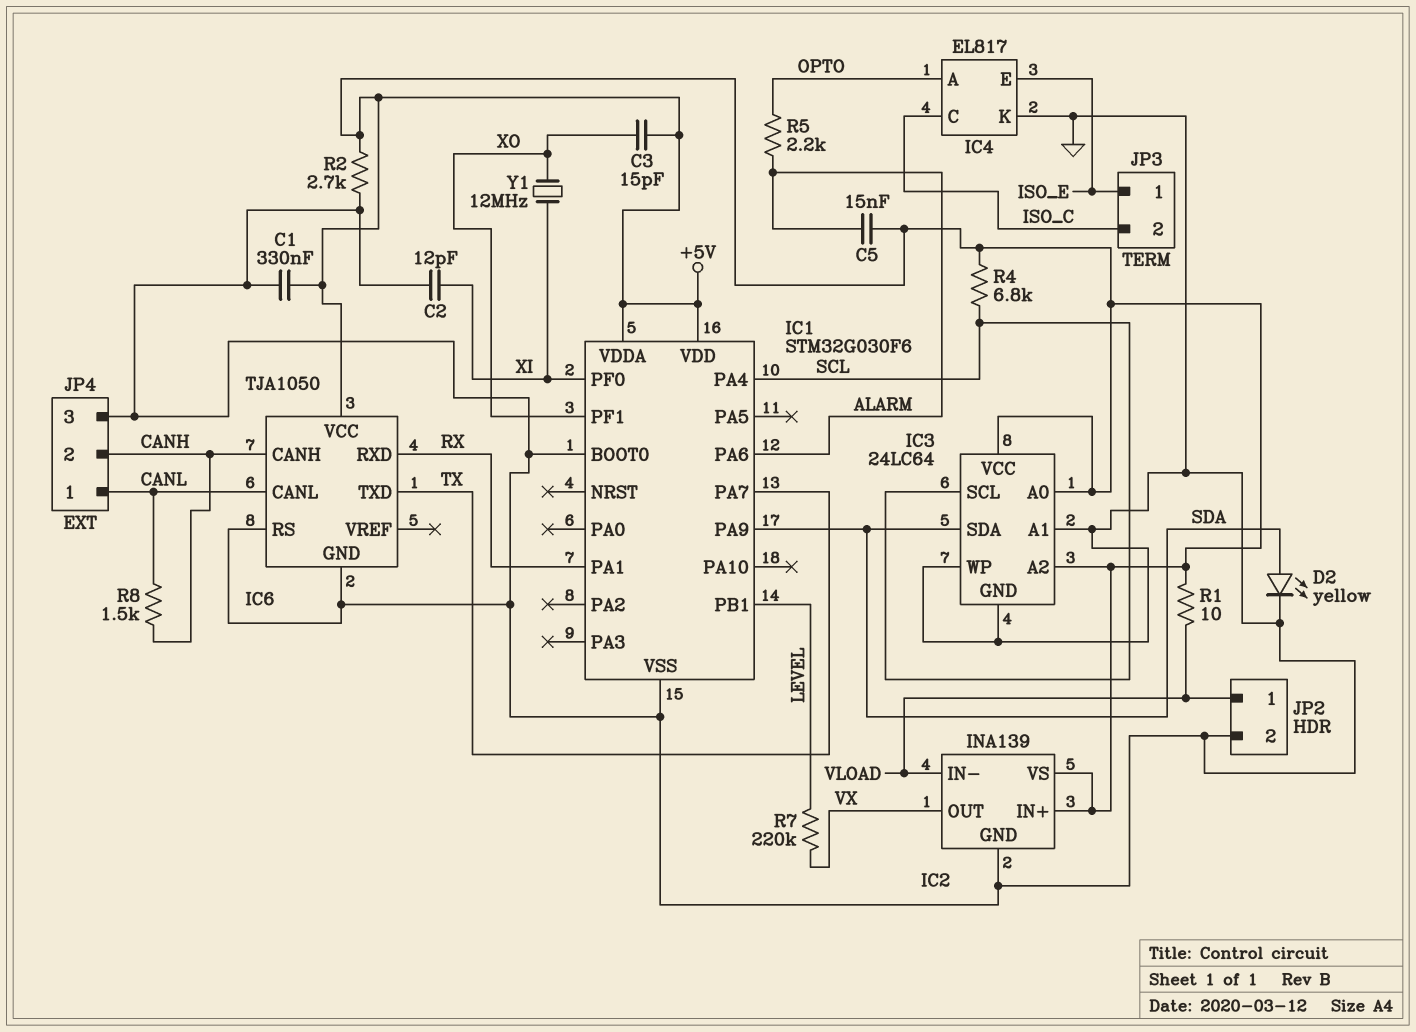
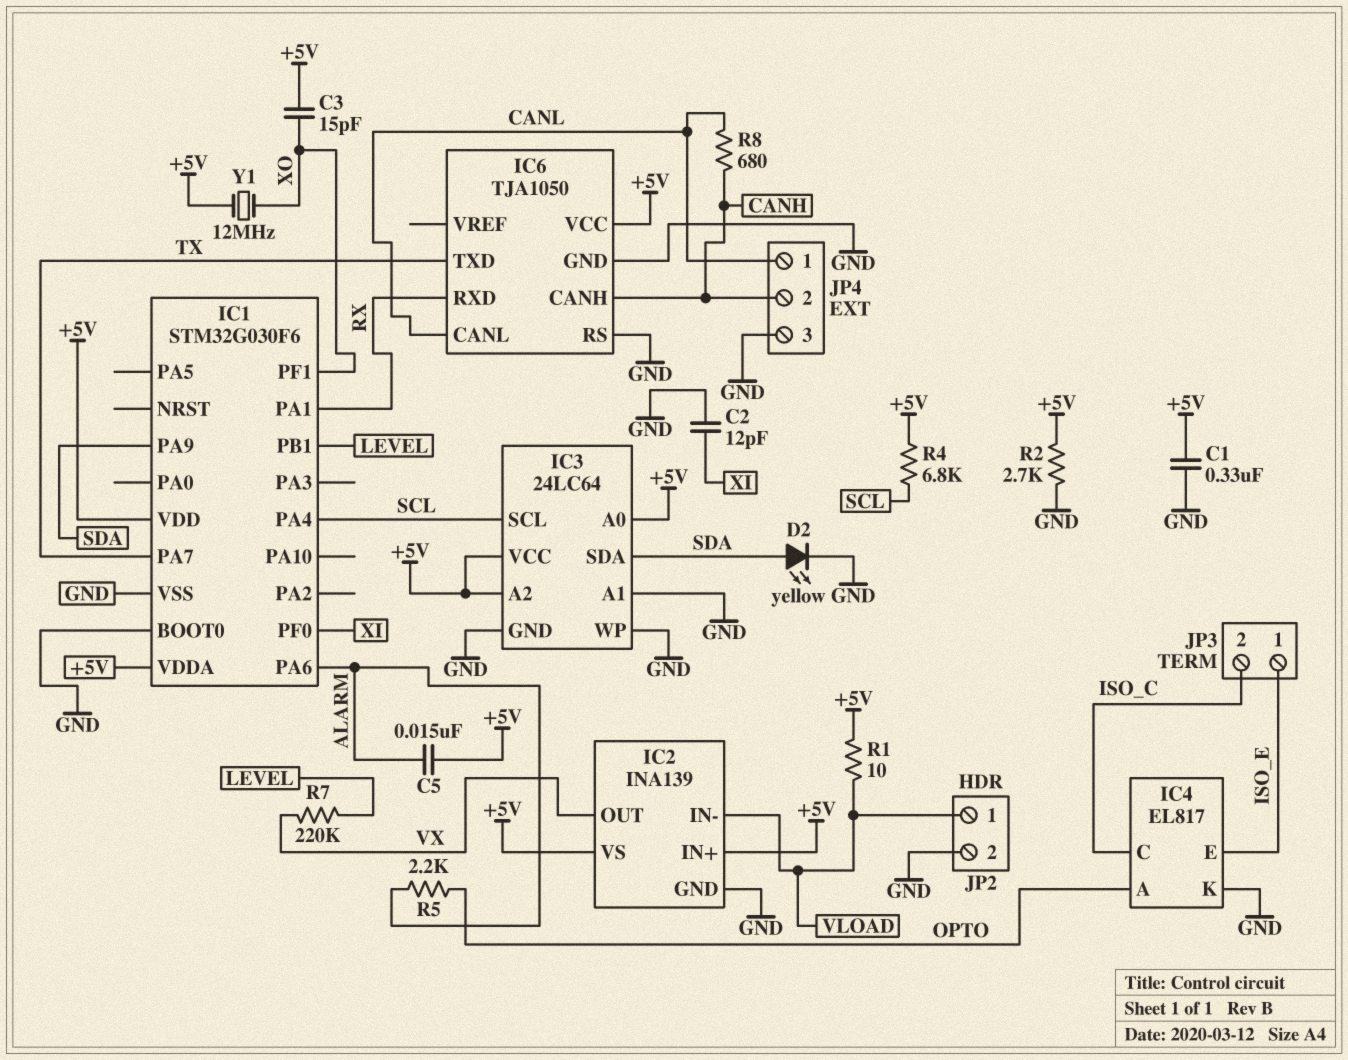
R8: 1.5k (CANH, CANL) -> 680 (CANH, CANL)
Y1: 12MHz (XI, XO) -> 12MHz (+5V, XO)

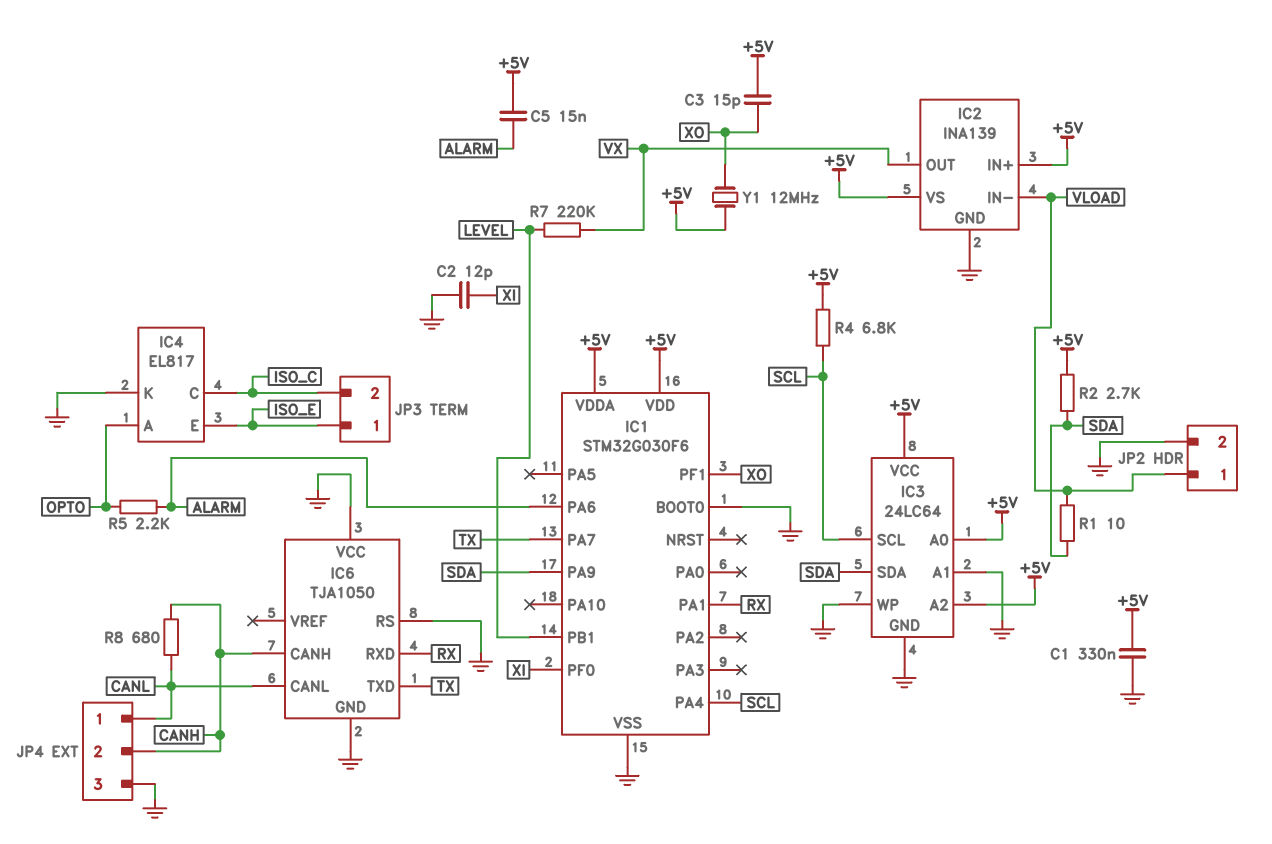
D2: LED yellow (A SDA, K GND) -> none
IC6 pin VCC: +5V -> GND
R1: 10 (+5V, VLOAD) -> 10 (SDA, VLOAD)
R2: 2.7k (+5V, GND) -> 2.7k (+5V, SDA)

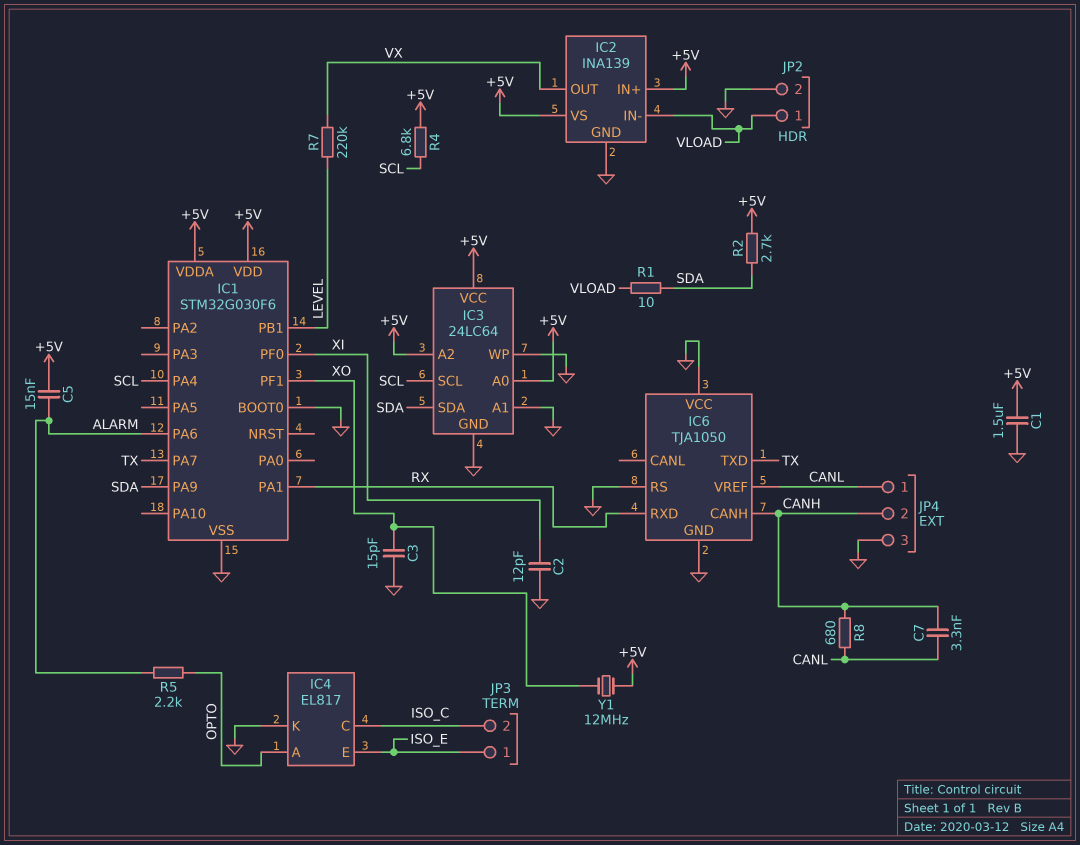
C1: 330nF (+5V, GND) -> 1.5uF (+5V, GND)
C3: 15pF (+5V, XO) -> 15pF (GND, XO)
C7: none -> 3.3nF (CANH, CANL)
IC6 pin CANL: CANL -> none
IC6 pin VREF: none -> CANL

